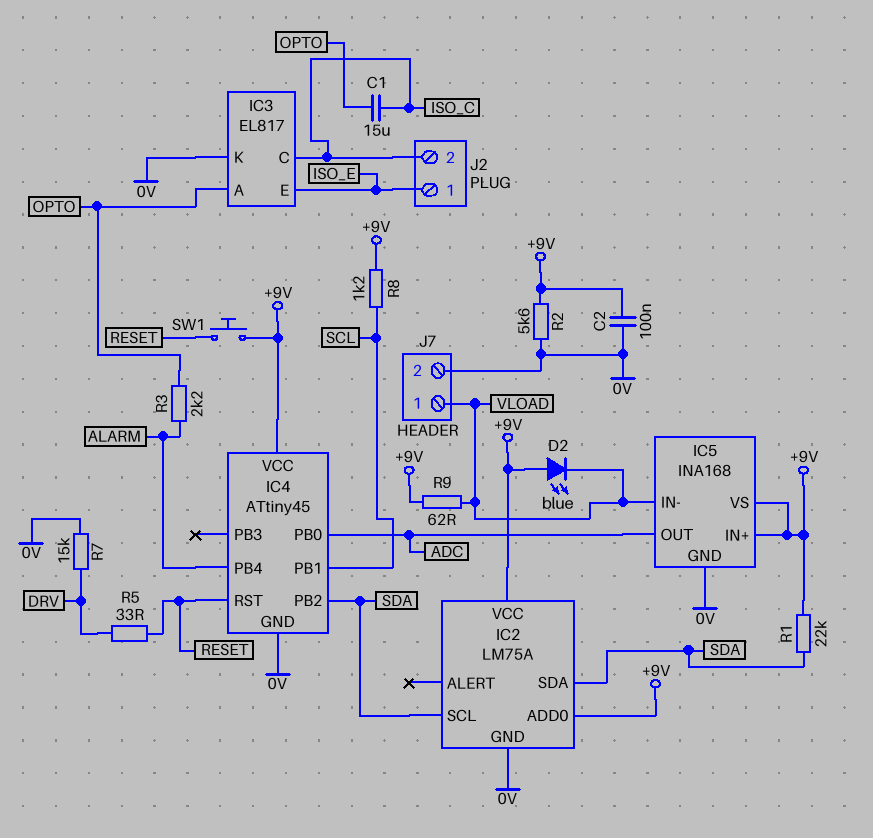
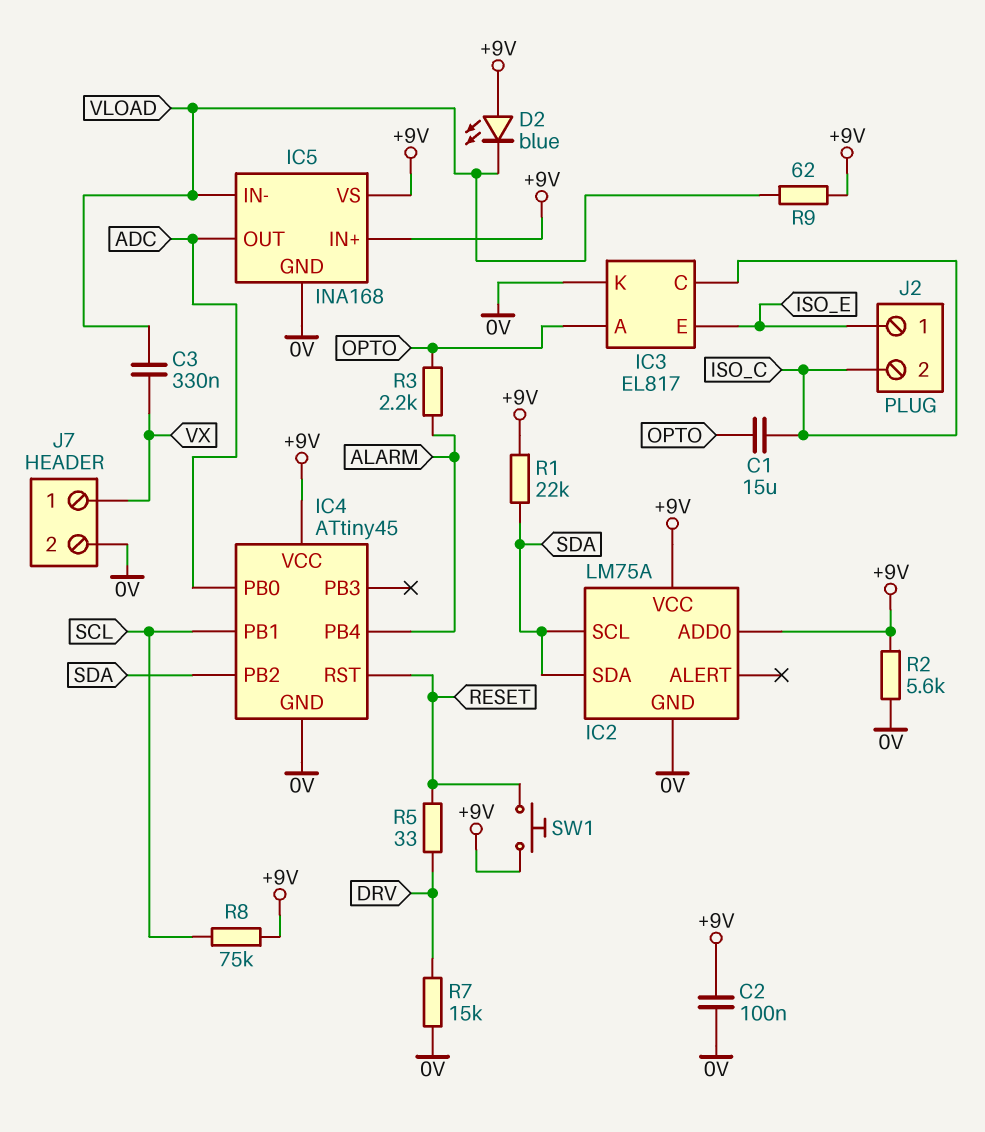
C3: none -> 330nF (VLOAD, VX)
J7 pin 1: VLOAD -> VX
R8: 1.2k (+9V, SCL) -> 75k (+9V, SCL)

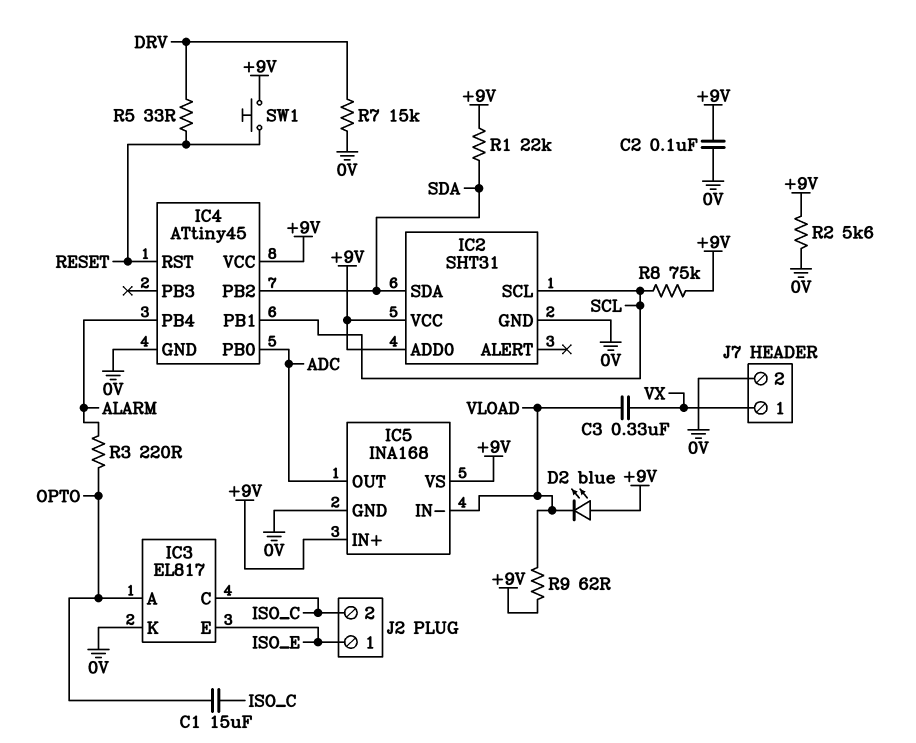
IC2: LM75A -> SHT31
IC2 pin SCL: SDA -> SCL
R3: 2.2k (ALARM, OPTO) -> 220 (ALARM, OPTO)

